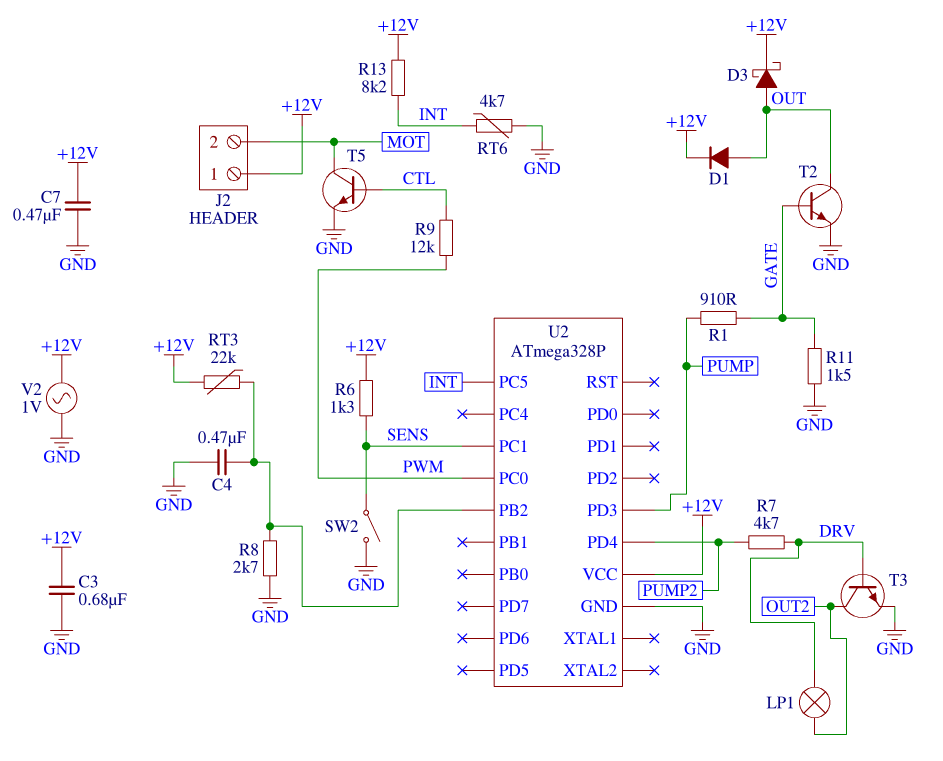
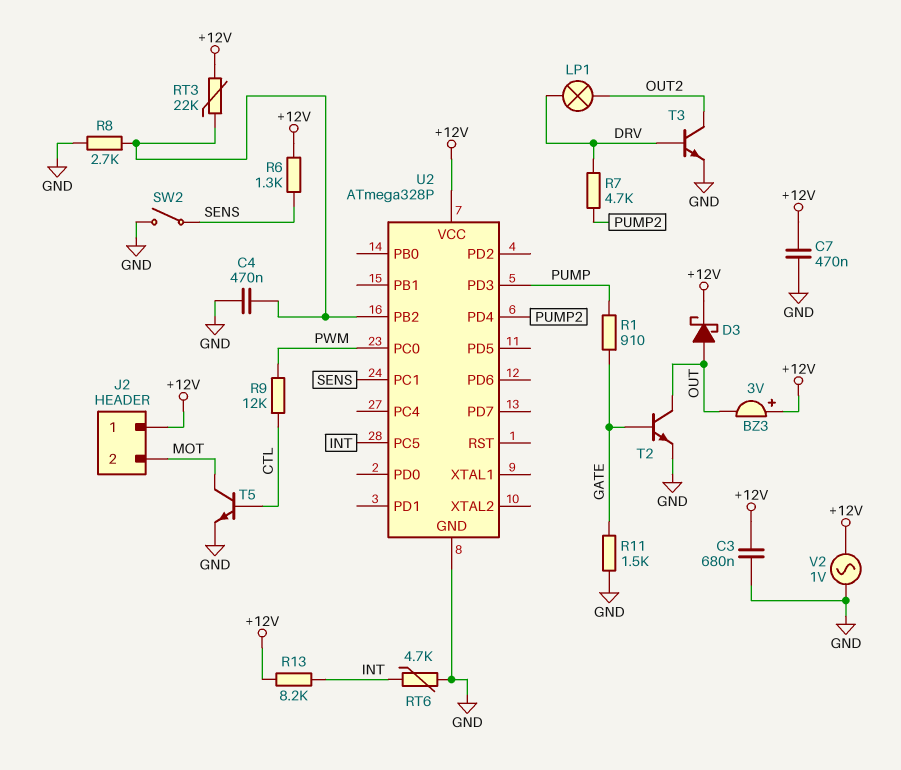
BZ3: none -> buzzer 3V (plus +12V, minus OUT)
D1: diode (A OUT, K +12V) -> none

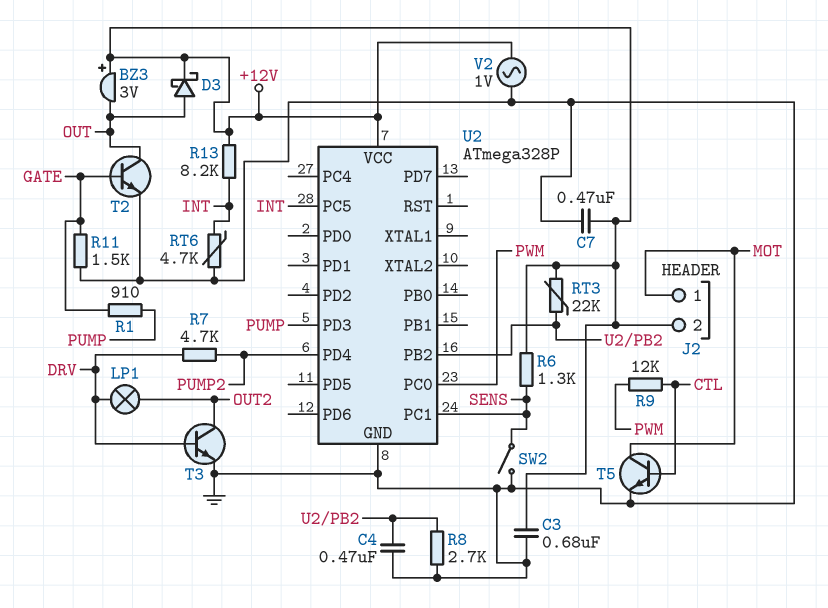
J2 pin 1: +12V -> MOT
J2 pin 2: MOT -> +12V

